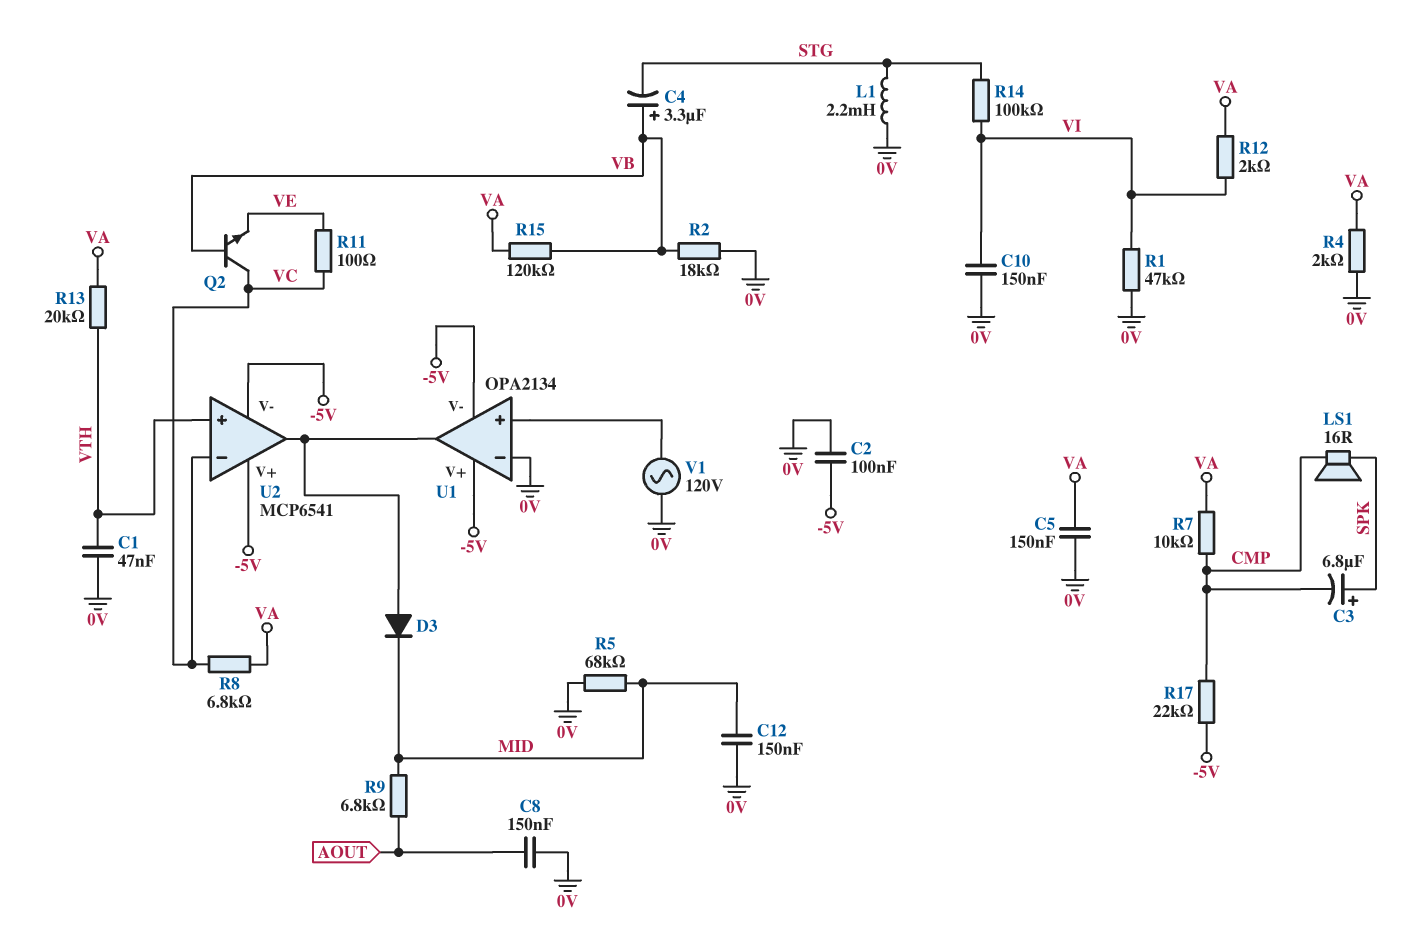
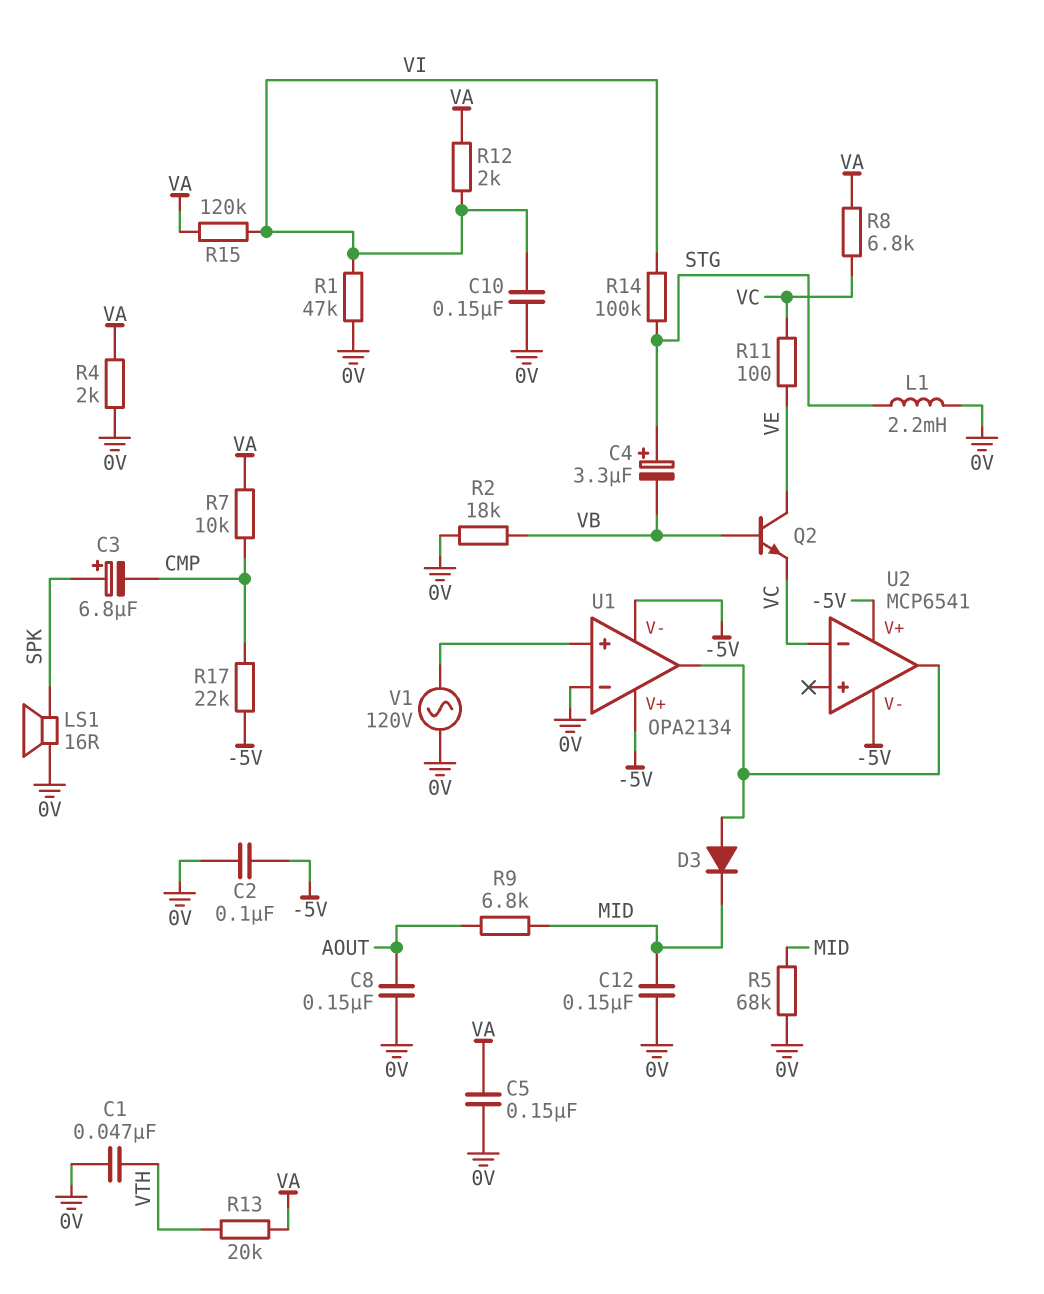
C4: 3.3uF (plus VB, minus STG) -> 3.3uF (plus STG, minus VB)
LS1: speaker 16R (CMP, SPK) -> speaker 16R (0V, SPK)
Q2: NPN (B VB, C VC, E VE) -> NPN (B VB, C VE, E VC)
R15: 120k (VA, VB) -> 120k (VA, VI)
U2 pin in+: VTH -> none

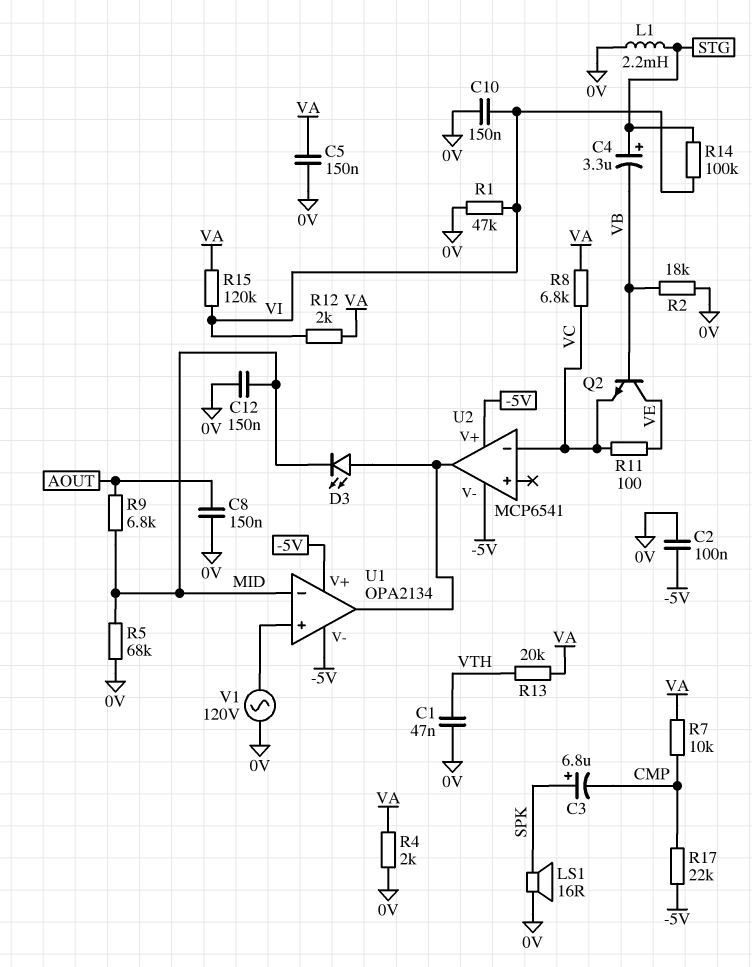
D3: diode (A U1/out, K MID) -> LED (A U1/out, K MID)
U1 pin in-: 0V -> MID

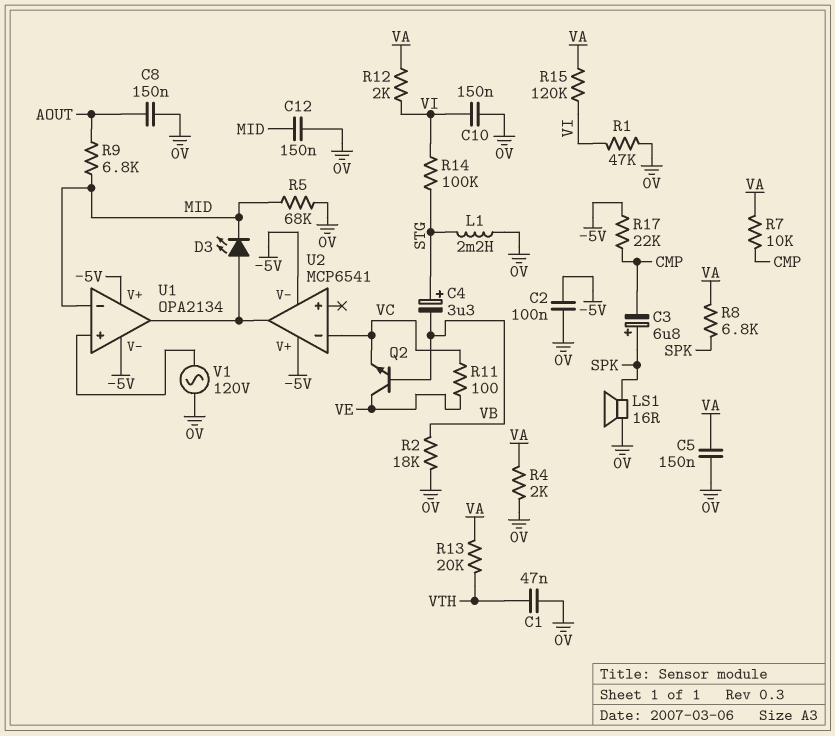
R8: 6.8k (VA, VC) -> 6.8k (SPK, VA)

